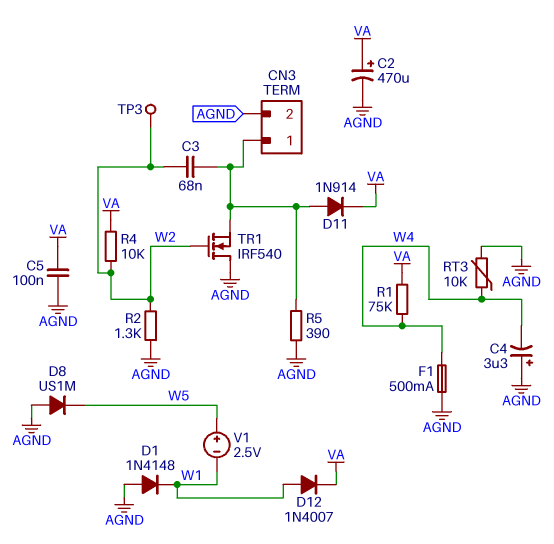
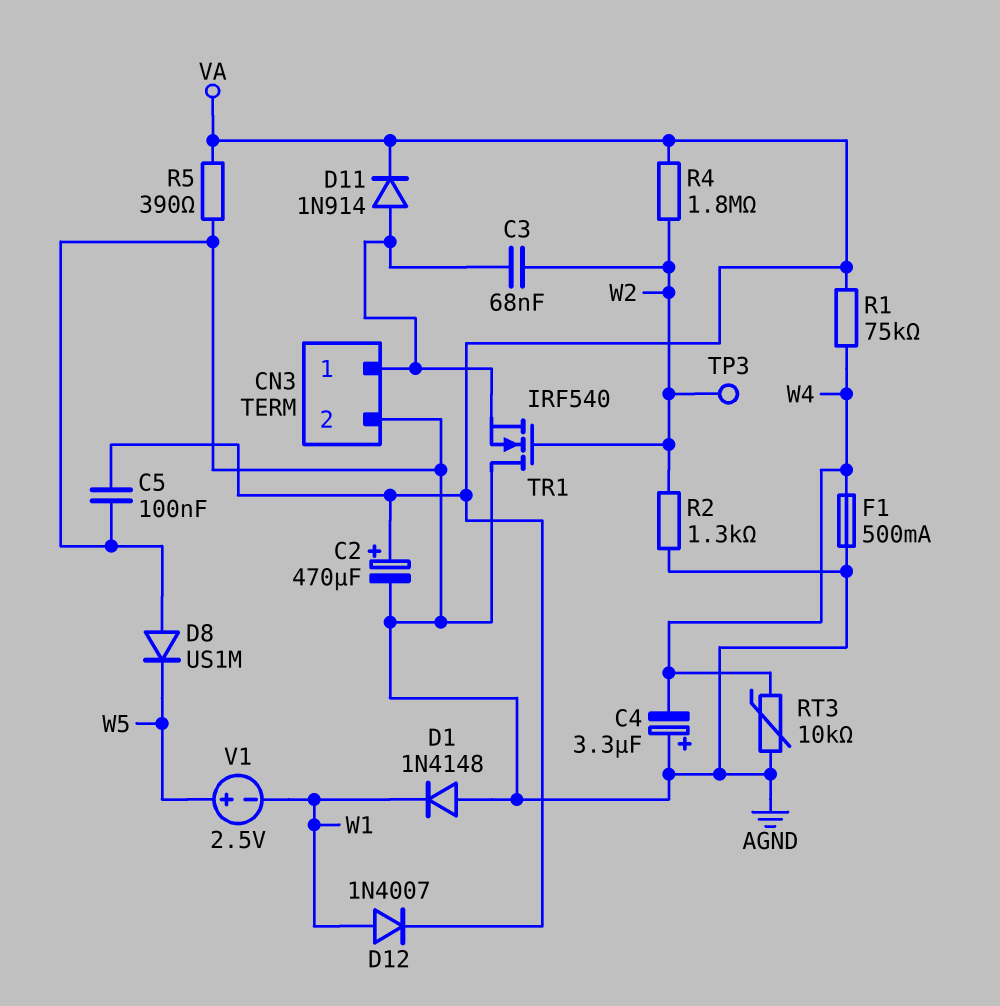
R4: 10k (VA, W2) -> 1.8M (VA, W2)
R5: 390 (AGND, CN3/1) -> 390 (AGND, VA)

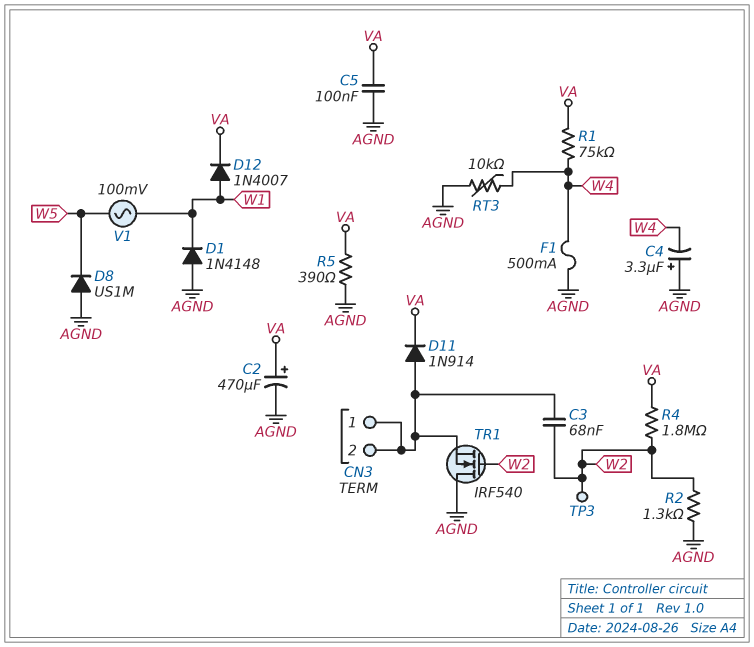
CN3 pin 2: AGND -> CN3/1
V1: 2.5V (plus W5, minus W1) -> AC 100mV (W1, W5)

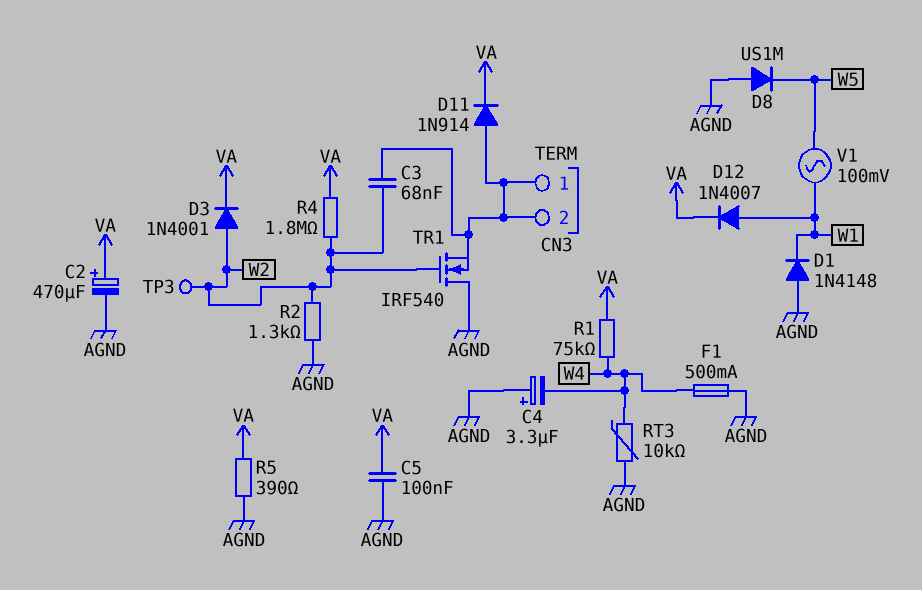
D3: none -> diode 1N4001 (A W2, K VA)

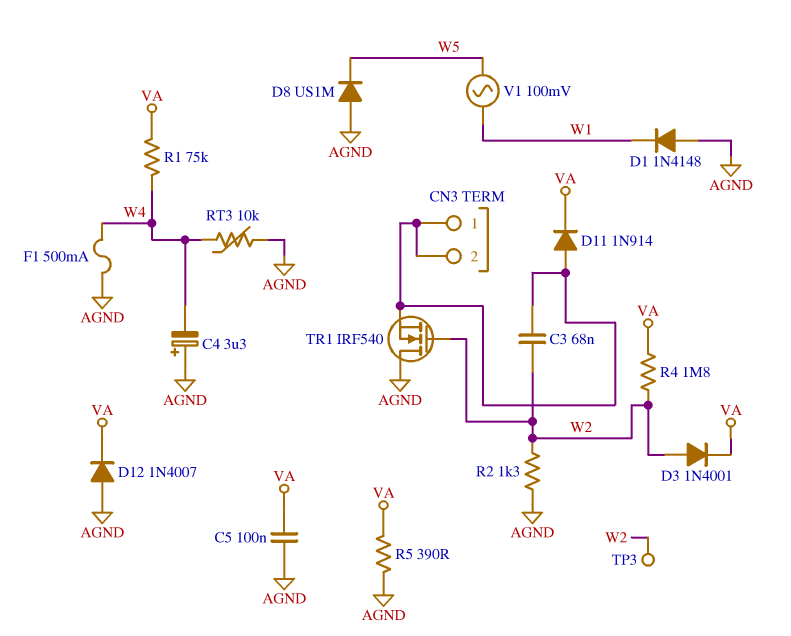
C2: 470uF (plus VA, minus AGND) -> none
D12: diode 1N4007 (A W1, K VA) -> diode 1N4007 (A AGND, K VA)

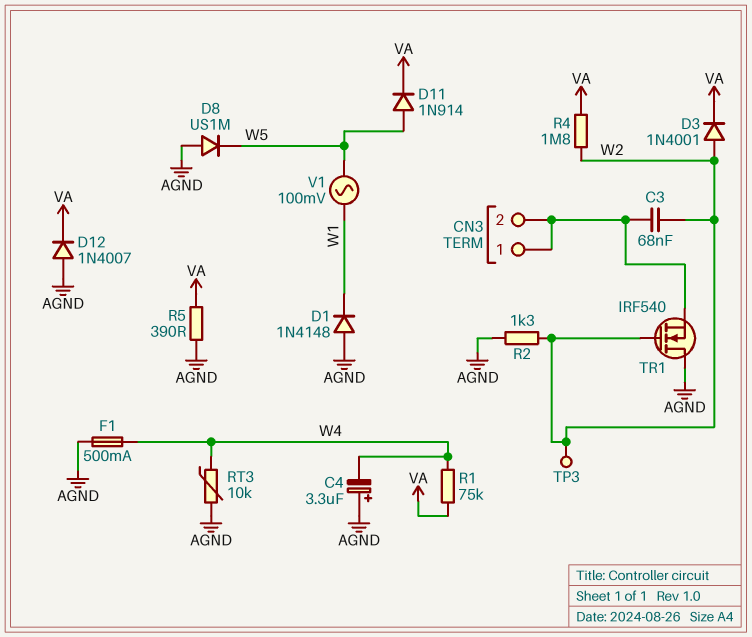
C5: 100nF (AGND, VA) -> none
D11: diode 1N914 (A CN3/1, K VA) -> diode 1N914 (A W5, K VA)

